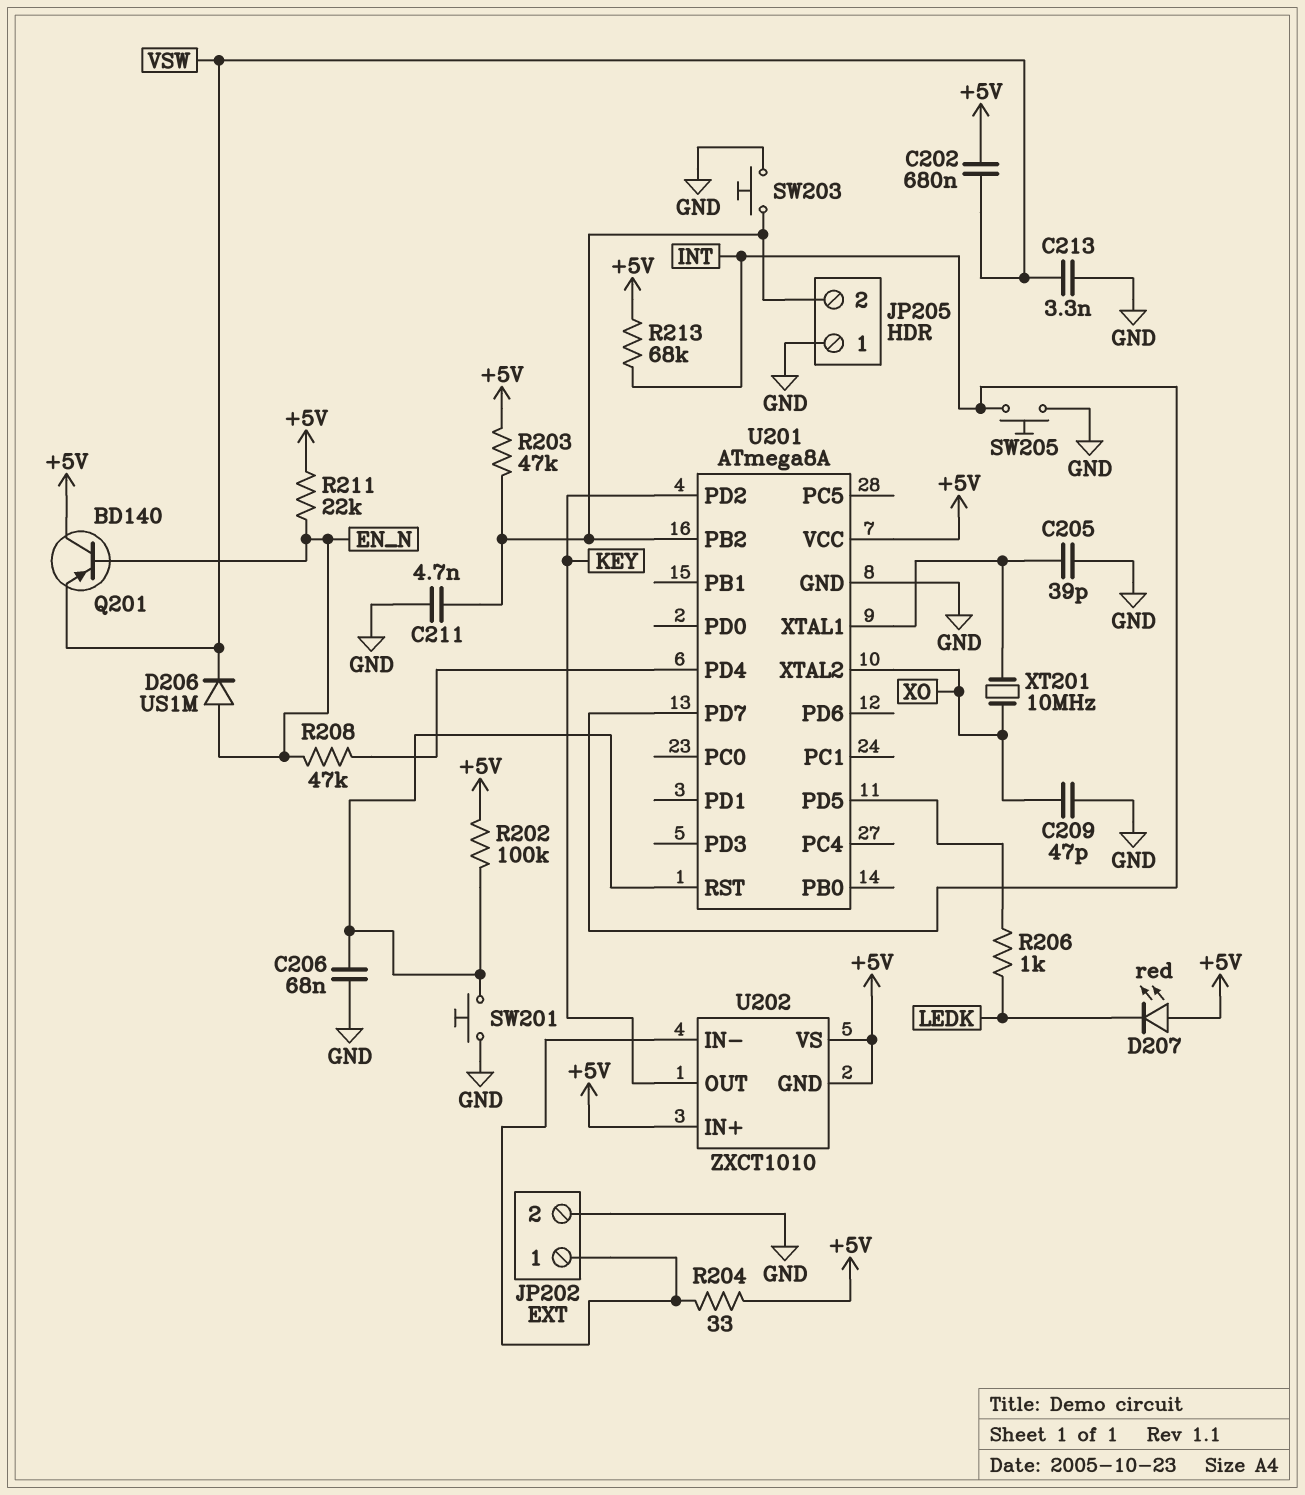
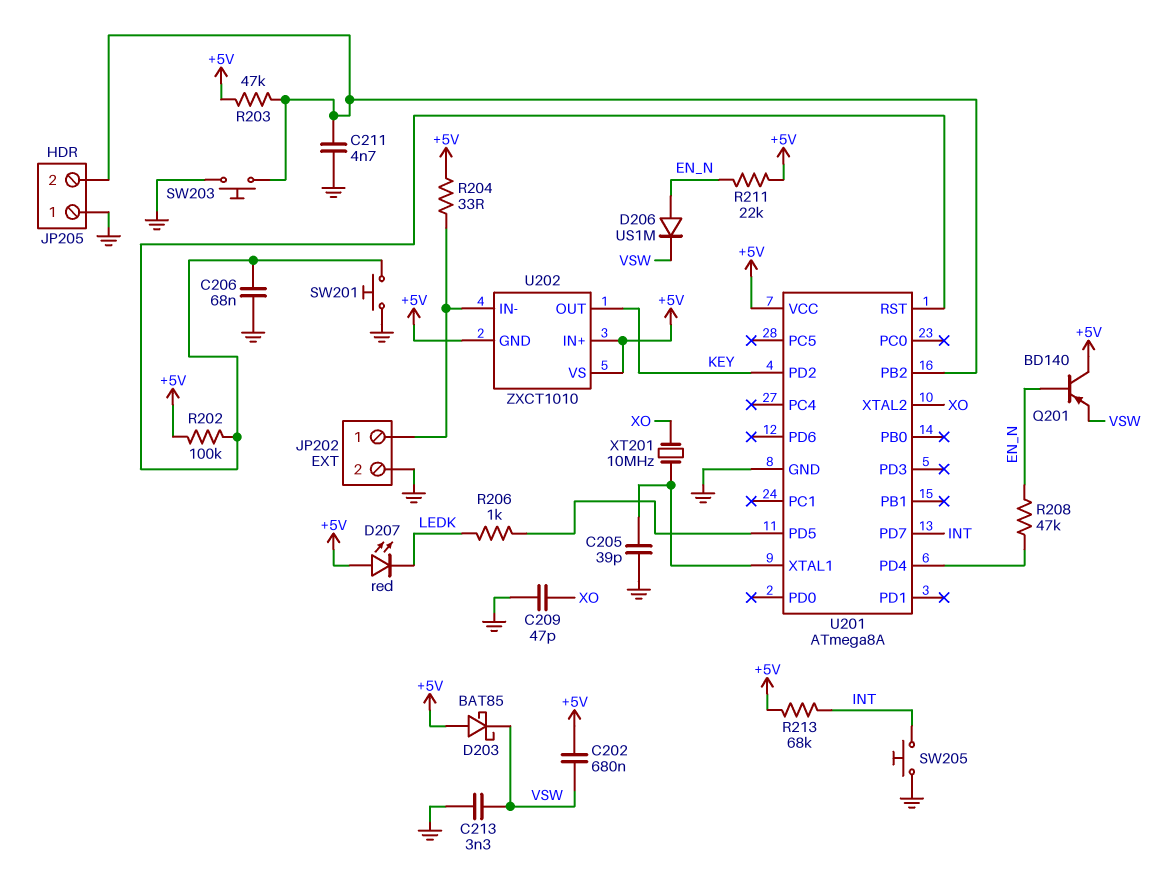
D203: none -> schottky BAT85 (A +5V, K VSW)

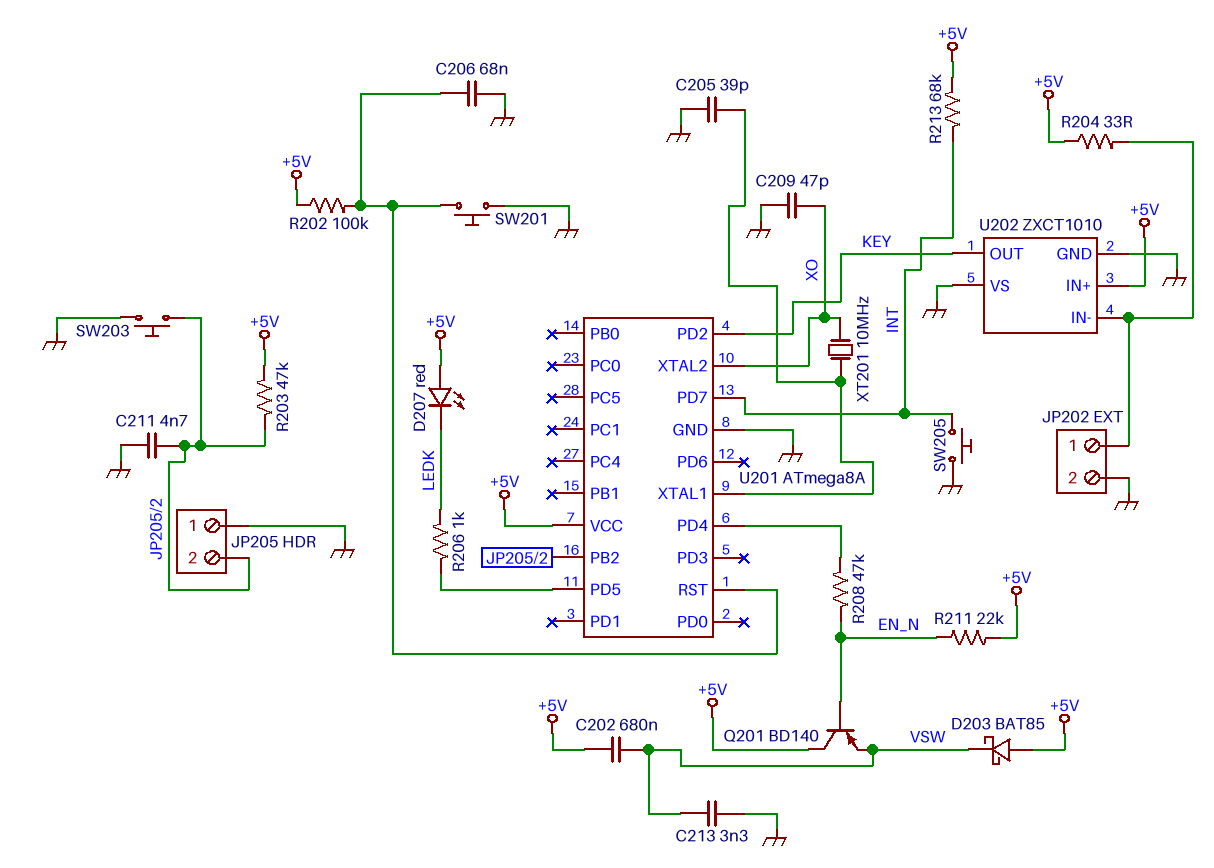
D206: diode US1M (A EN_N, K VSW) -> none
U202 pin GND: +5V -> GND
U202 pin VS: +5V -> GND

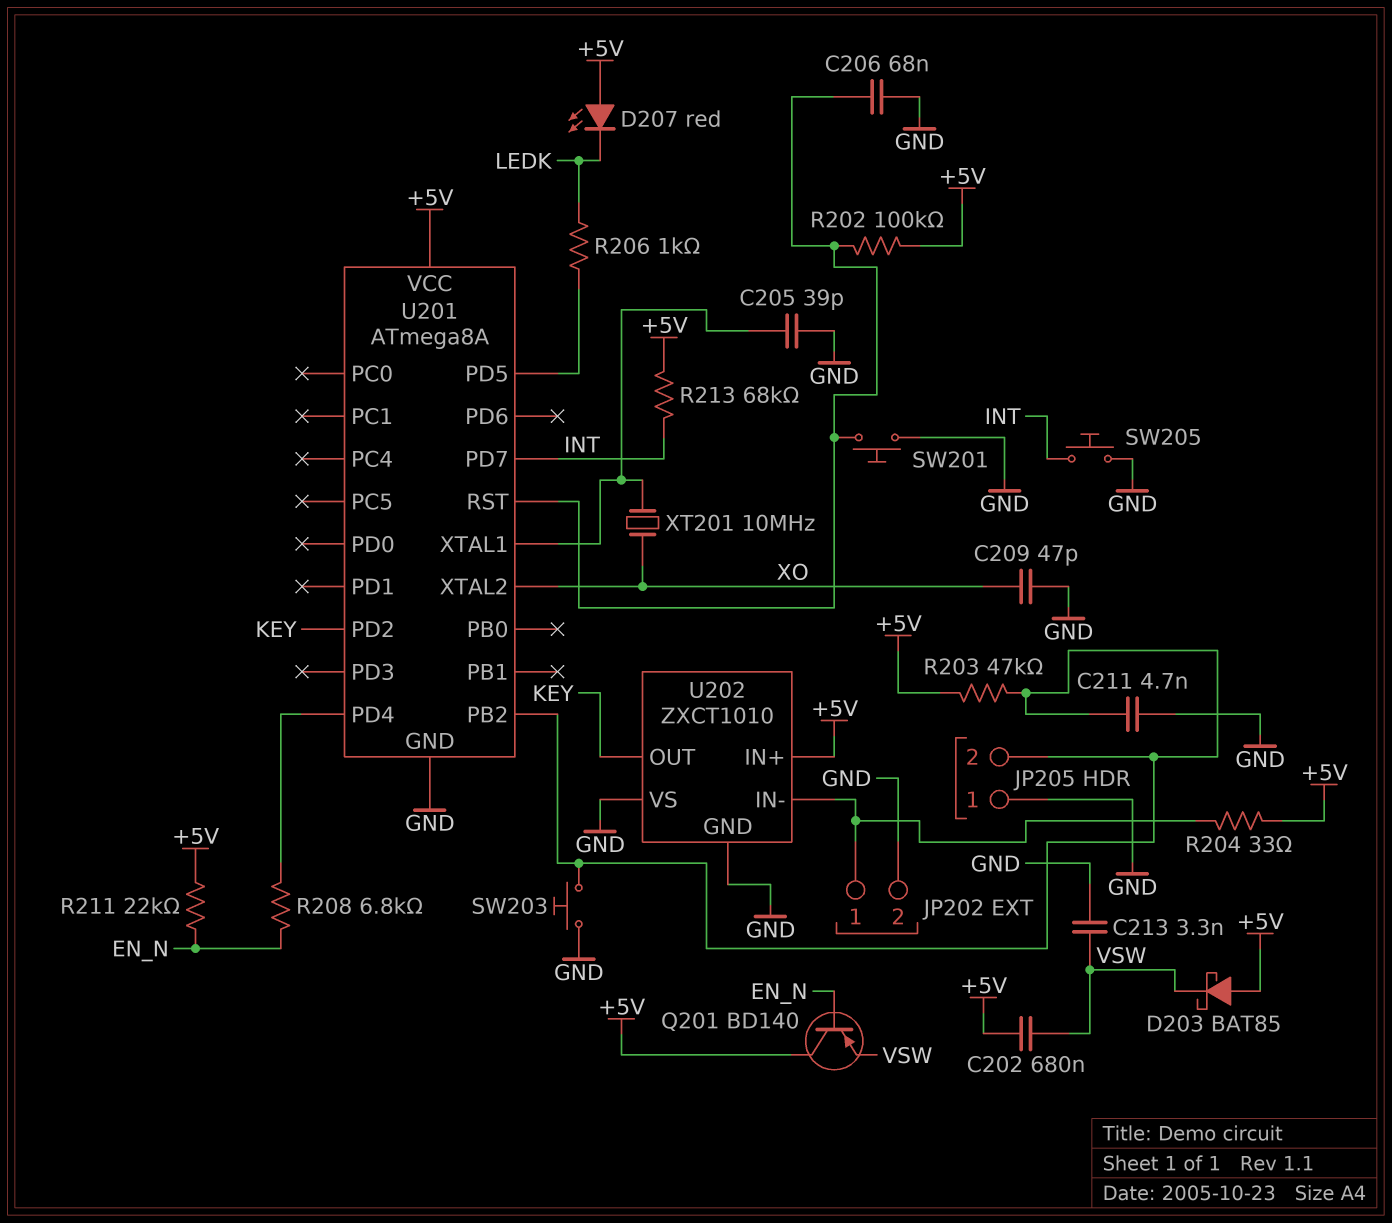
R208: 47k (EN_N, U201/PD4) -> 6.8k (EN_N, U201/PD4)

